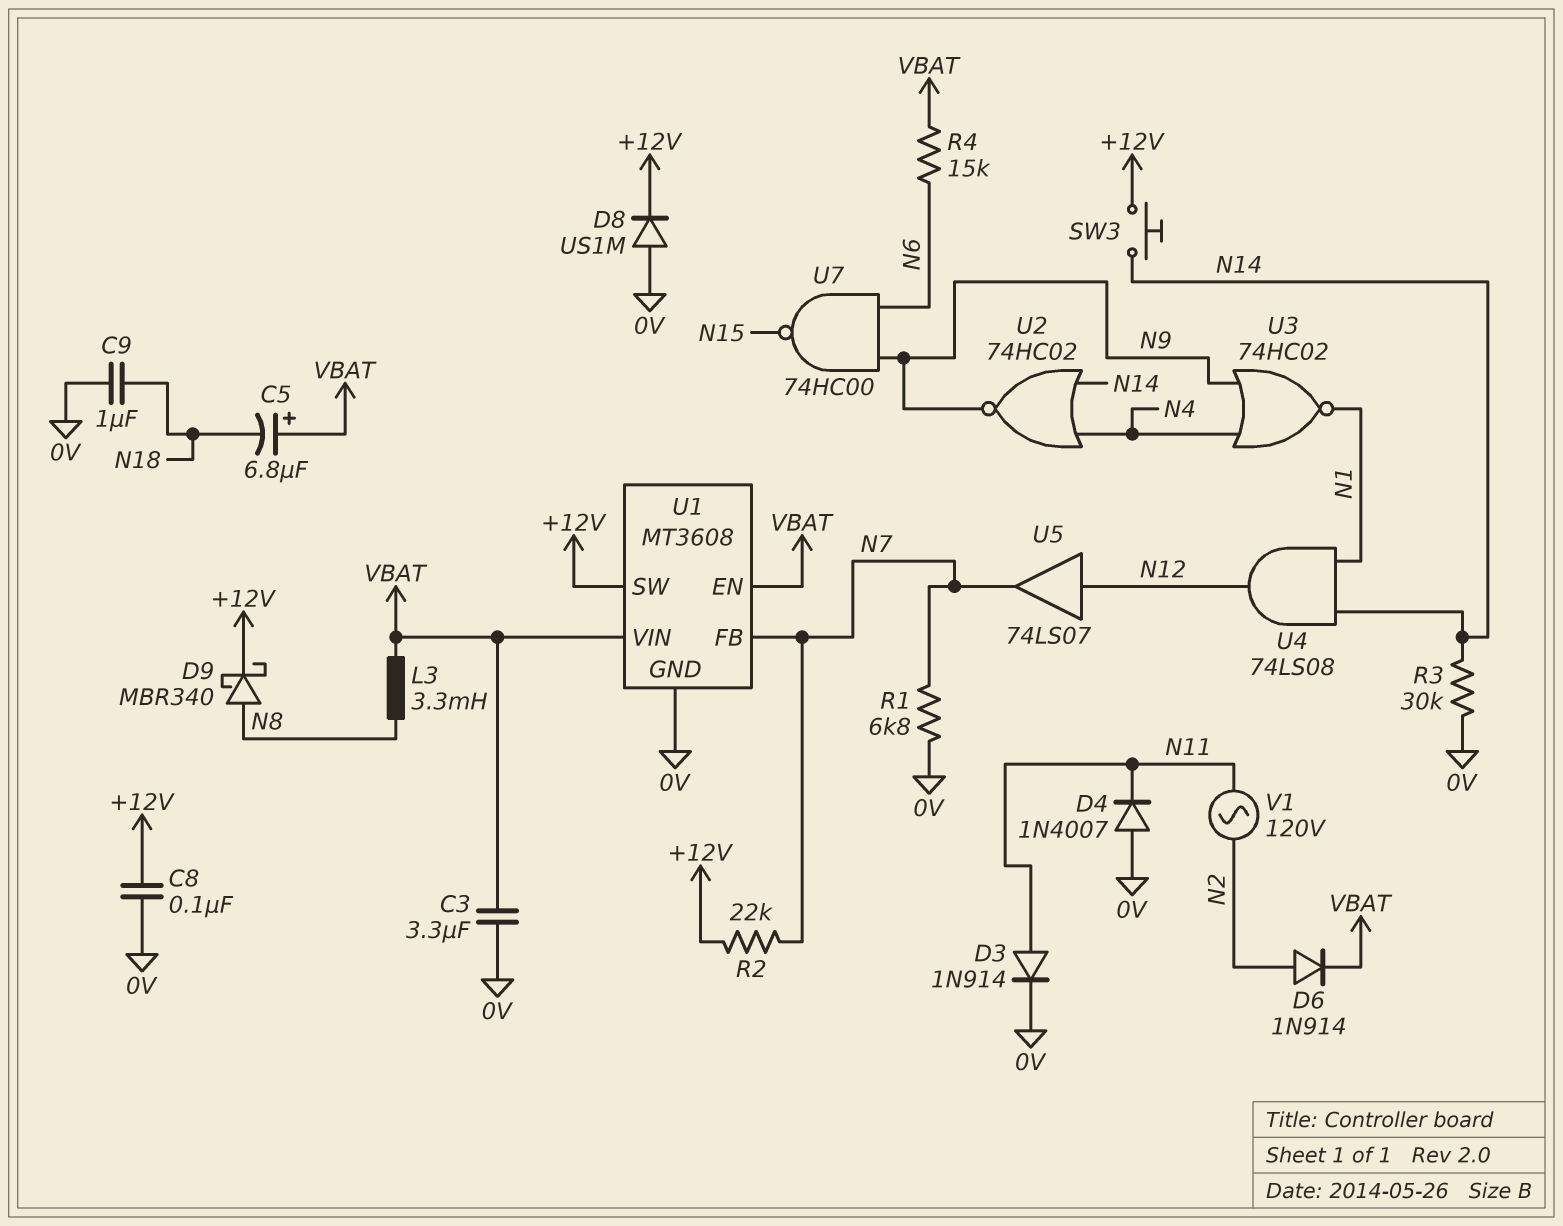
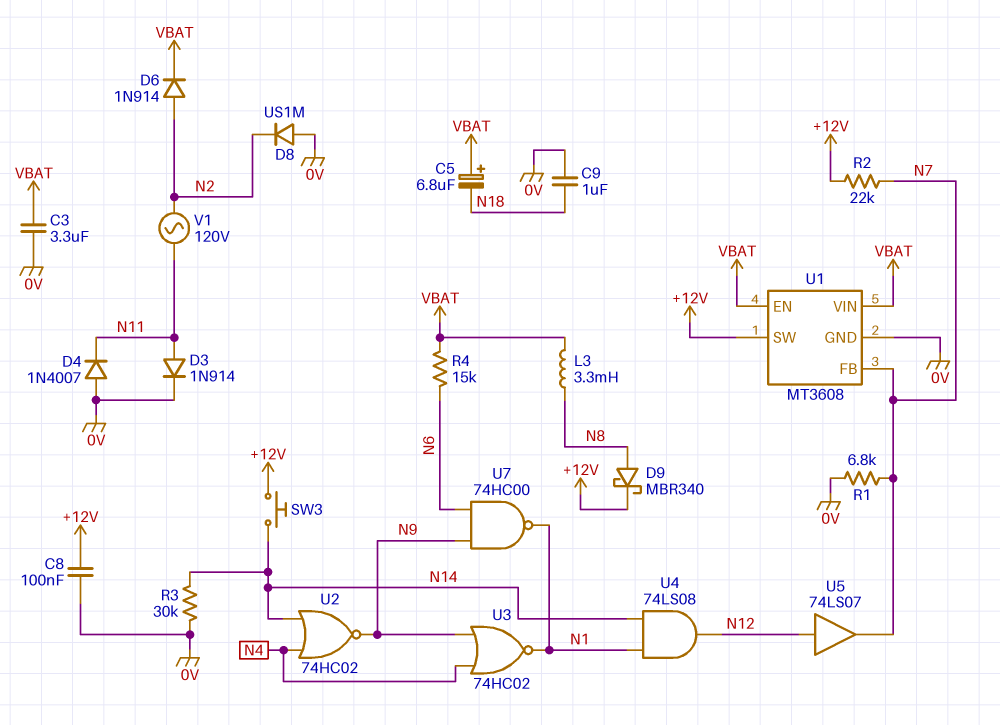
D8: diode US1M (A 0V, K +12V) -> diode US1M (A 0V, K N2)
U7: NAND 74HC00 (in N6, in N9, out N15) -> NAND 74HC00 (in N6, in N9, out N1)

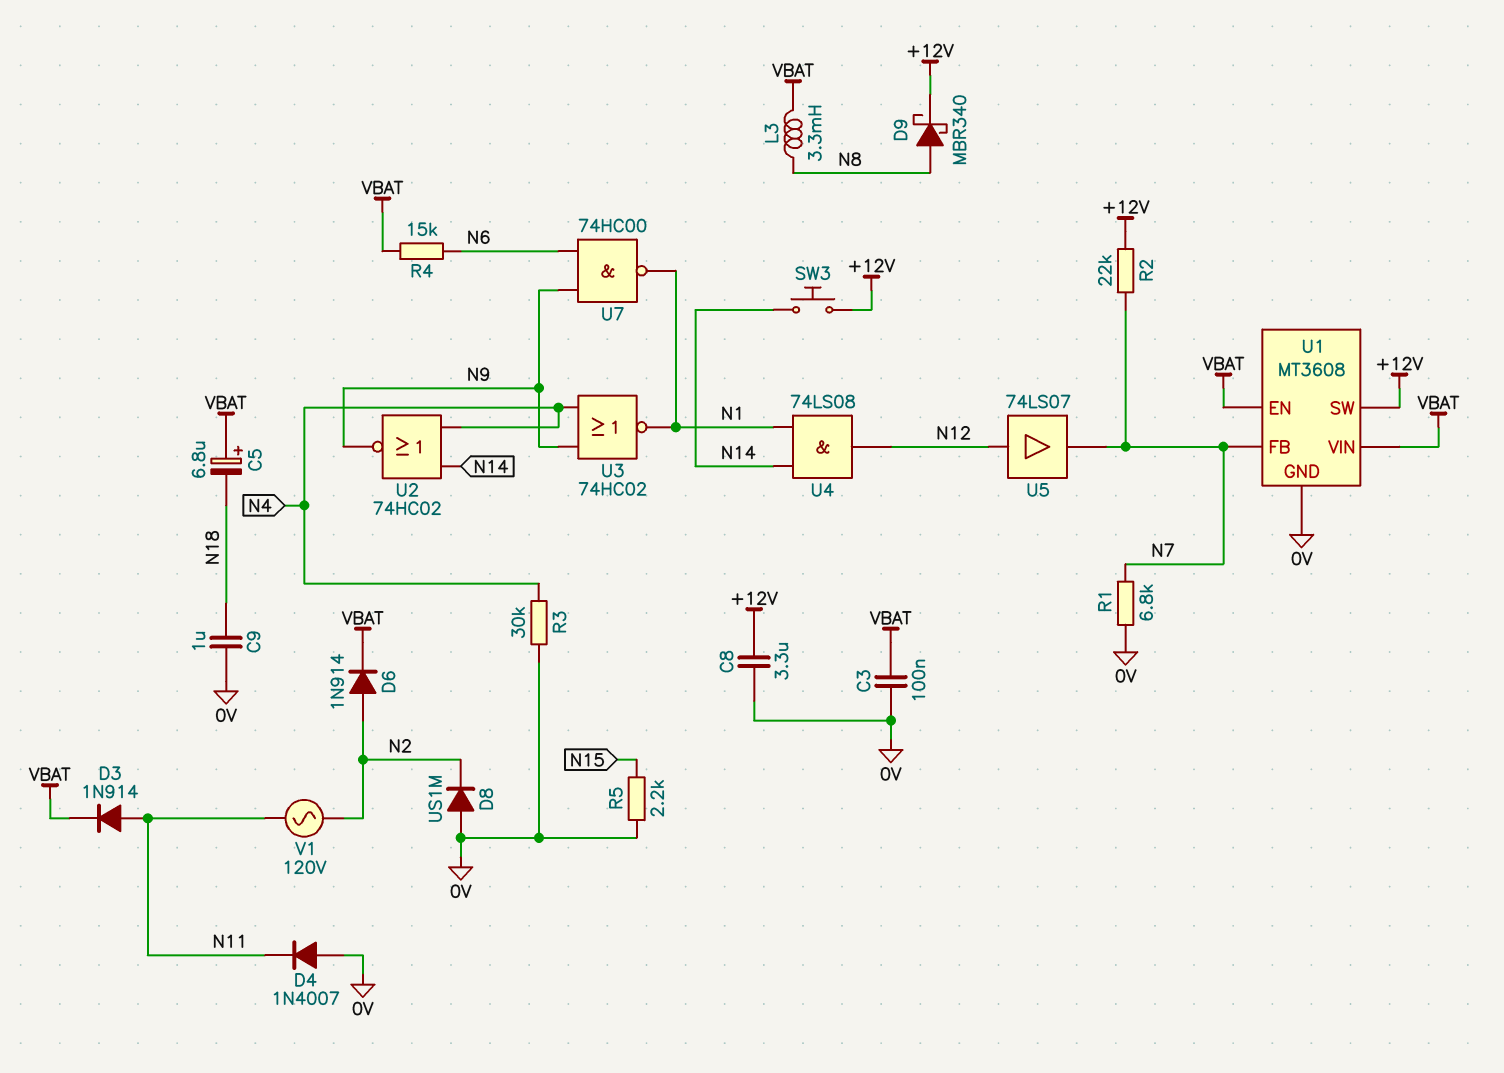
C3: 3.3uF (0V, VBAT) -> 100nF (0V, VBAT)
C8: 100nF (+12V, 0V) -> 3.3uF (+12V, 0V)
D3: diode 1N914 (A N11, K 0V) -> diode 1N914 (A N11, K VBAT)
R3: 30k (0V, N14) -> 30k (0V, N4)
R5: none -> 2.2k (0V, N15)

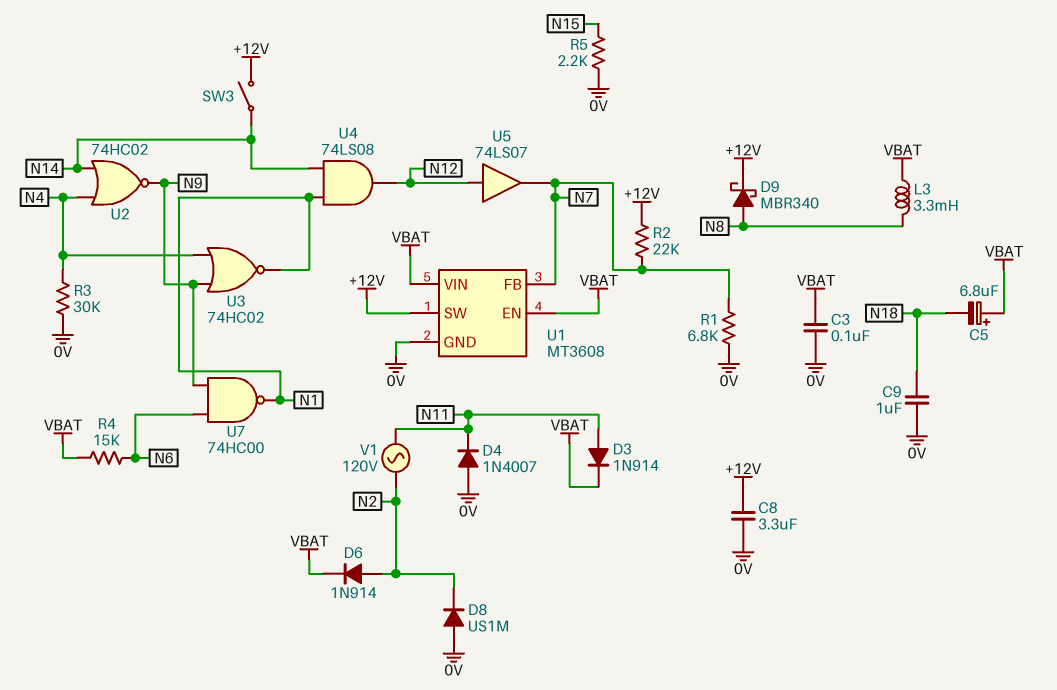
SW3: button (+12V, N14) -> switch (+12V, N14)

